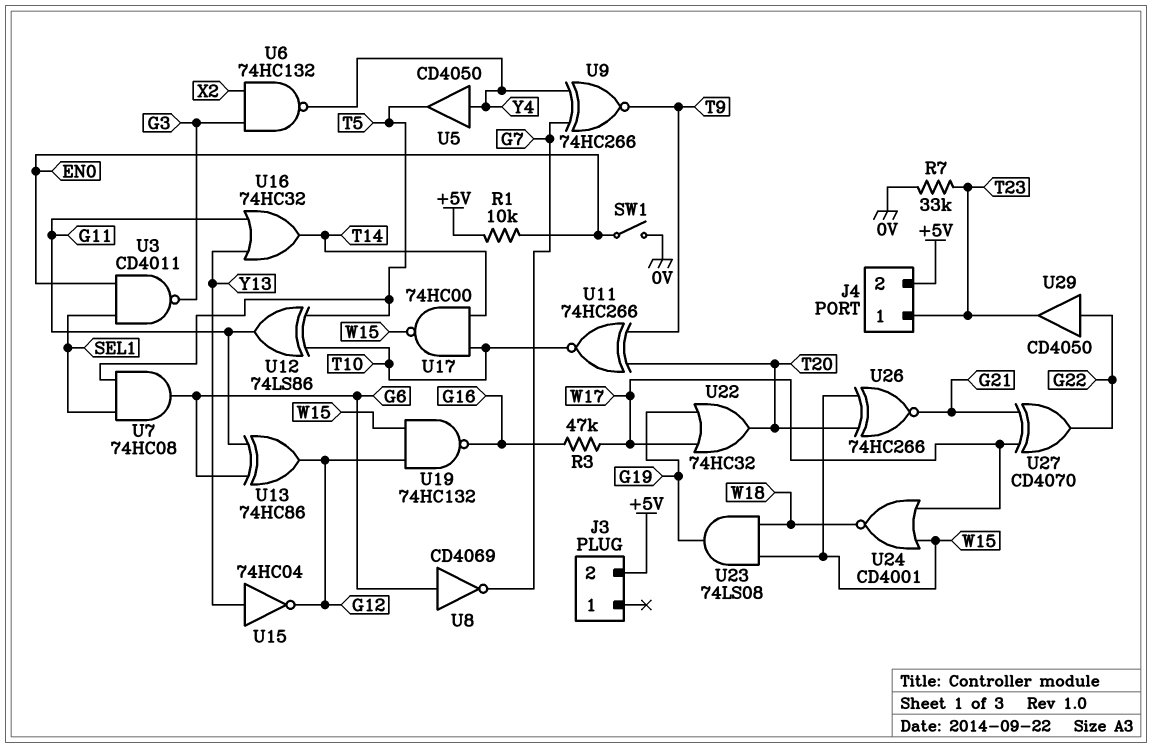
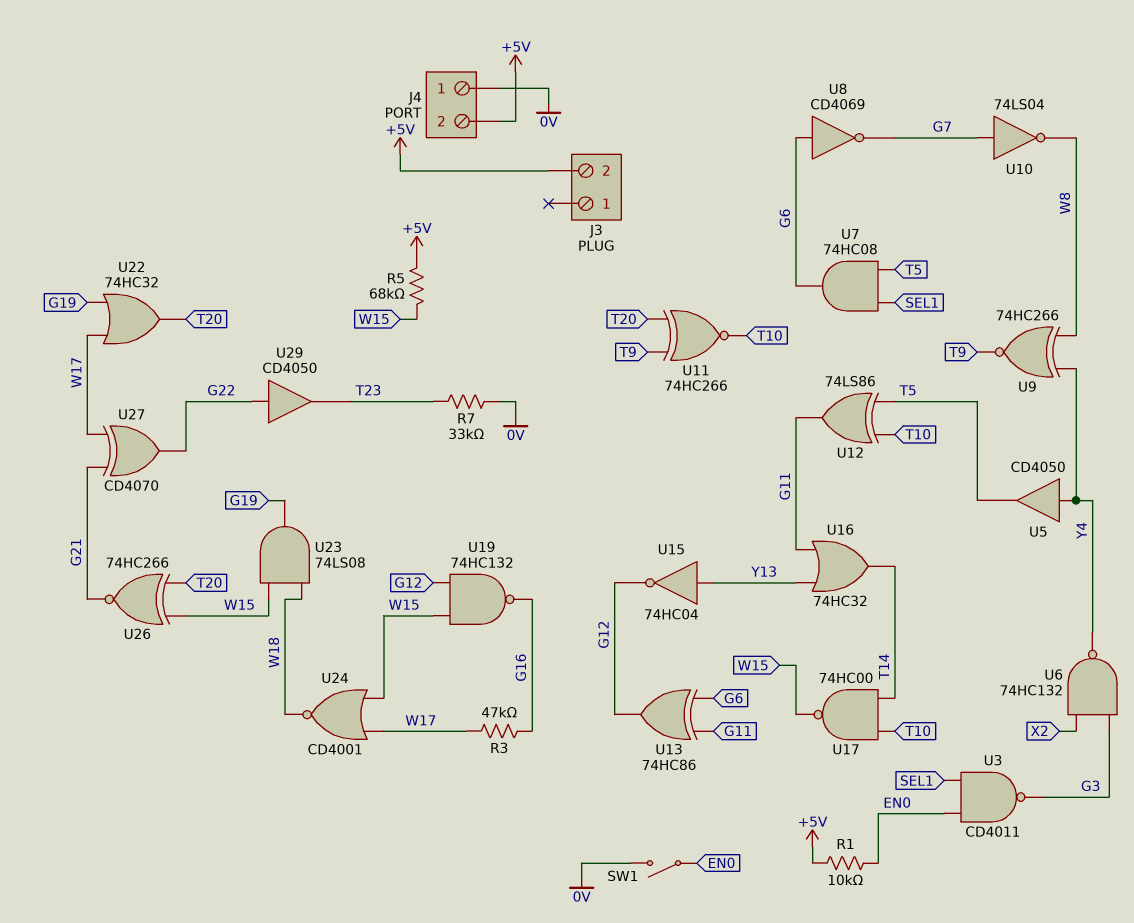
J4 pin 1: T23 -> 0V
R5: none -> 68k (+5V, W15)
U9: XNOR 74HC266 (in G7, in Y4, out T9) -> XNOR 74HC266 (in W8, in Y4, out T9)
U10: none -> NOT 74LS04 (in G7, out W8)

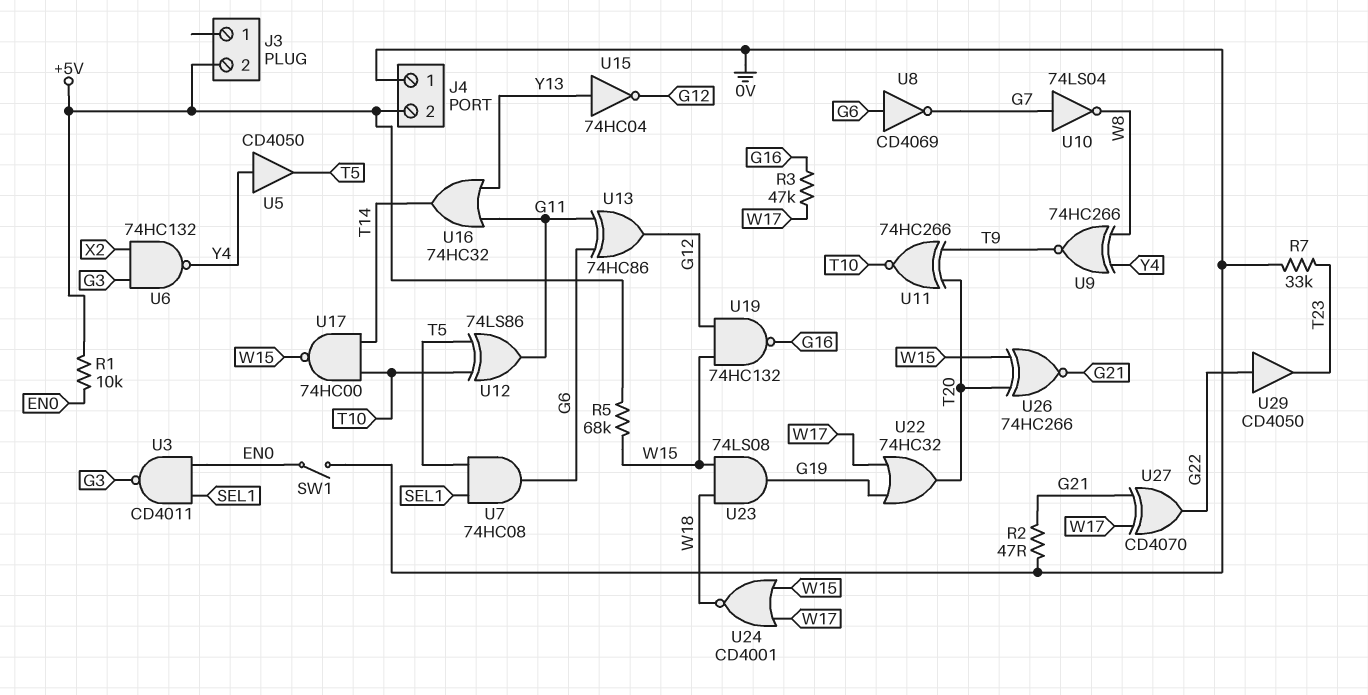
R2: none -> 47 (0V, G21)

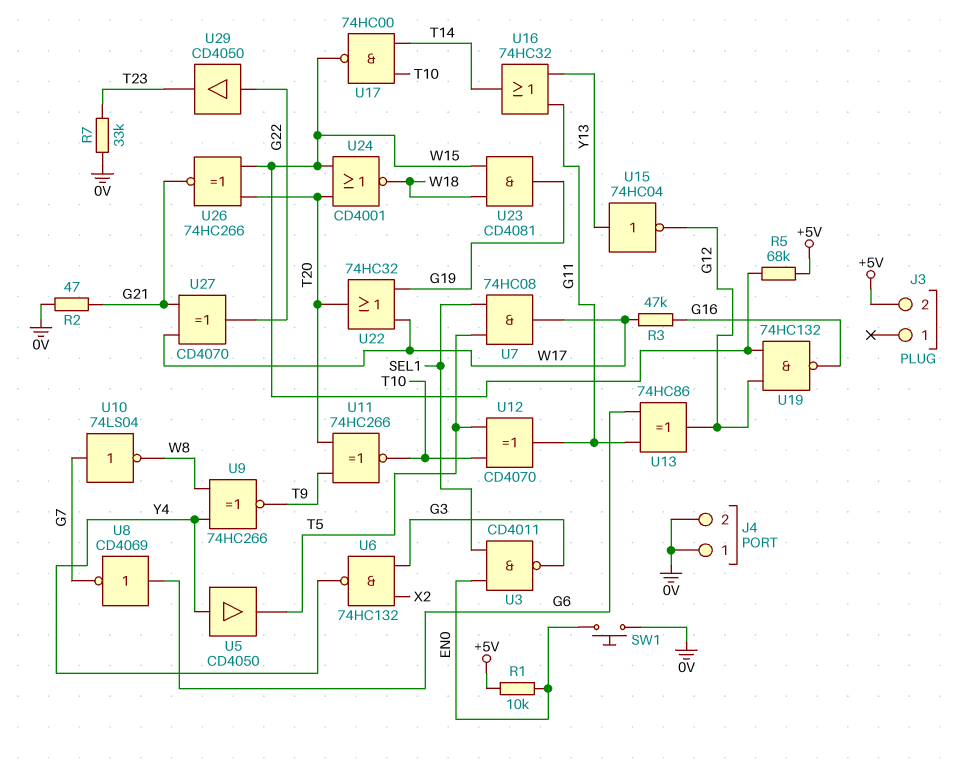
J4 pin 2: +5V -> 0V
SW1: switch (0V, EN0) -> button (0V, EN0)
U7: AND 74HC08 (in SEL1, in T5, out G6) -> AND 74HC08 (in SEL1, in T5, out W17)
U12: XOR 74LS86 (in T5, in T10, out G11) -> XOR CD4070 (in T5, in T10, out G11)
U23: AND 74LS08 (in W15, in W18, out G19) -> AND CD4081 (in W15, in W18, out G19)
U24: NOR CD4001 (in W15, in W17, out W18) -> NOR CD4001 (in T20, in W15, out W18)

